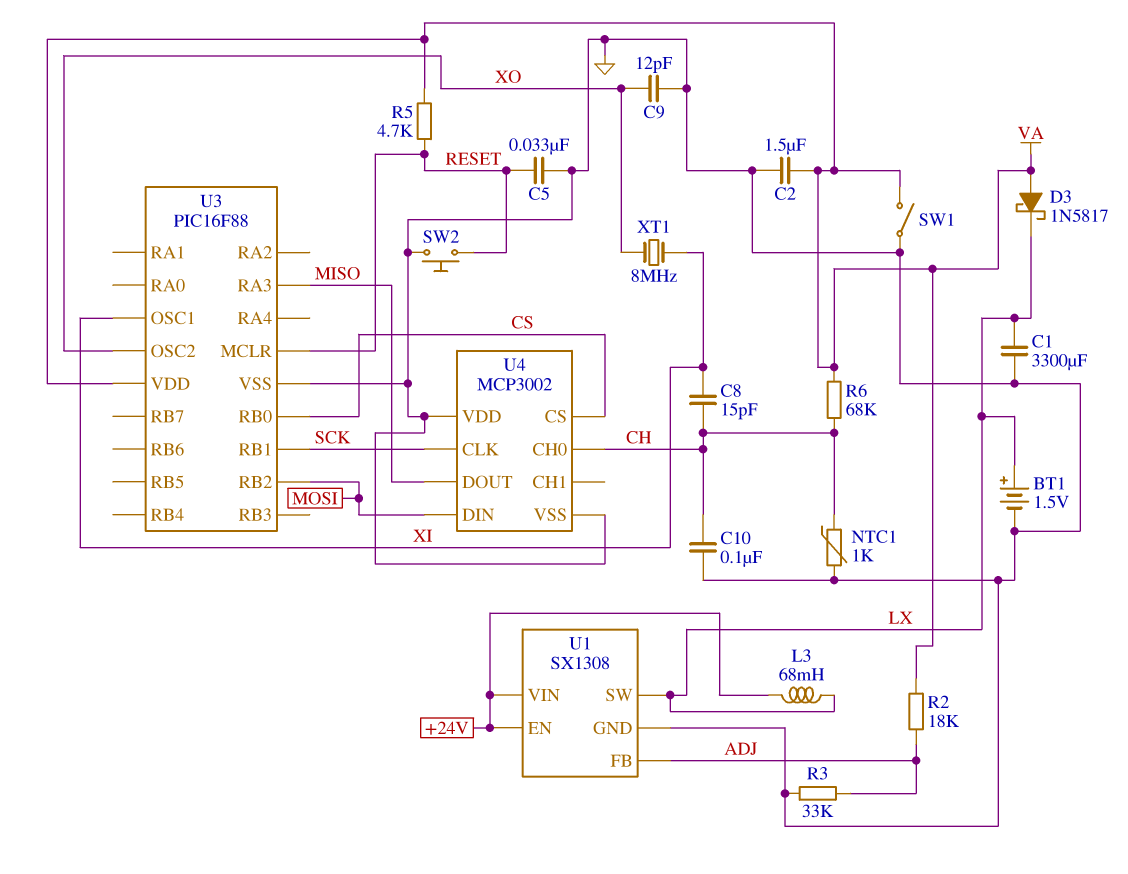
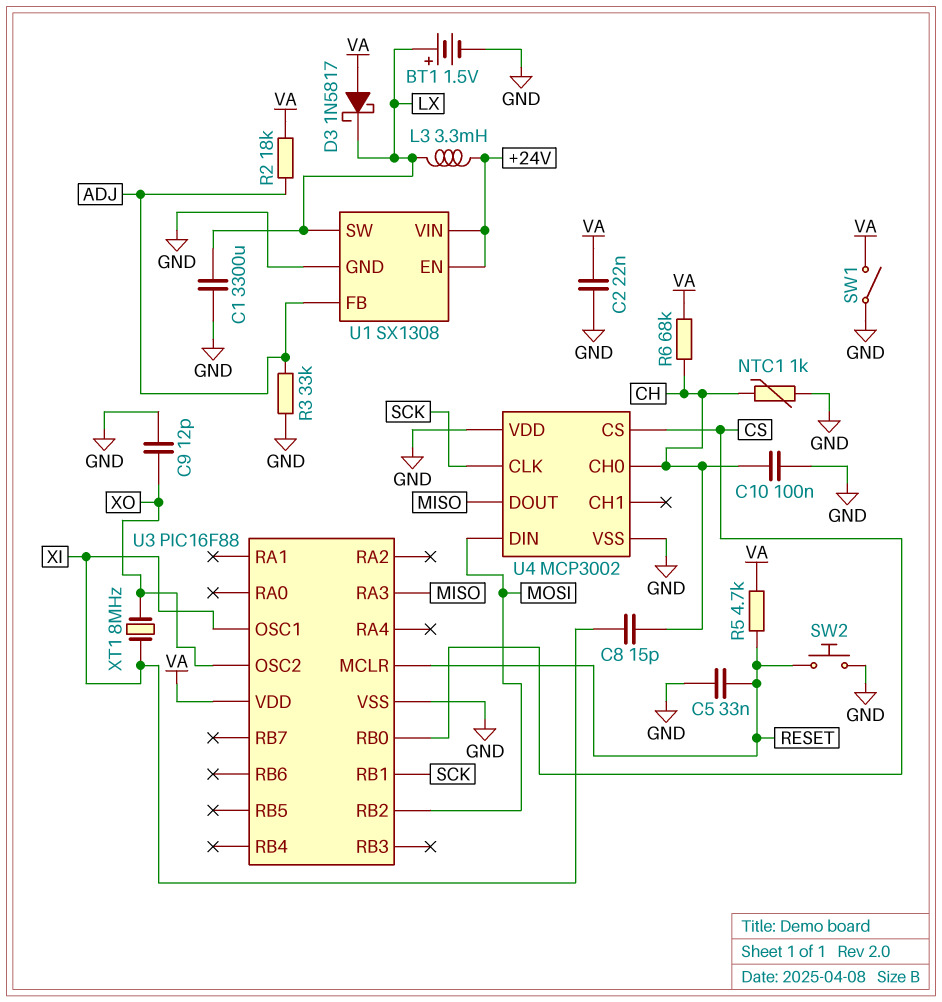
C2: 1.5uF (GND, VA) -> 22nF (GND, VA)
L3: 68mH (+24V, LX) -> 3.3mH (+24V, LX)

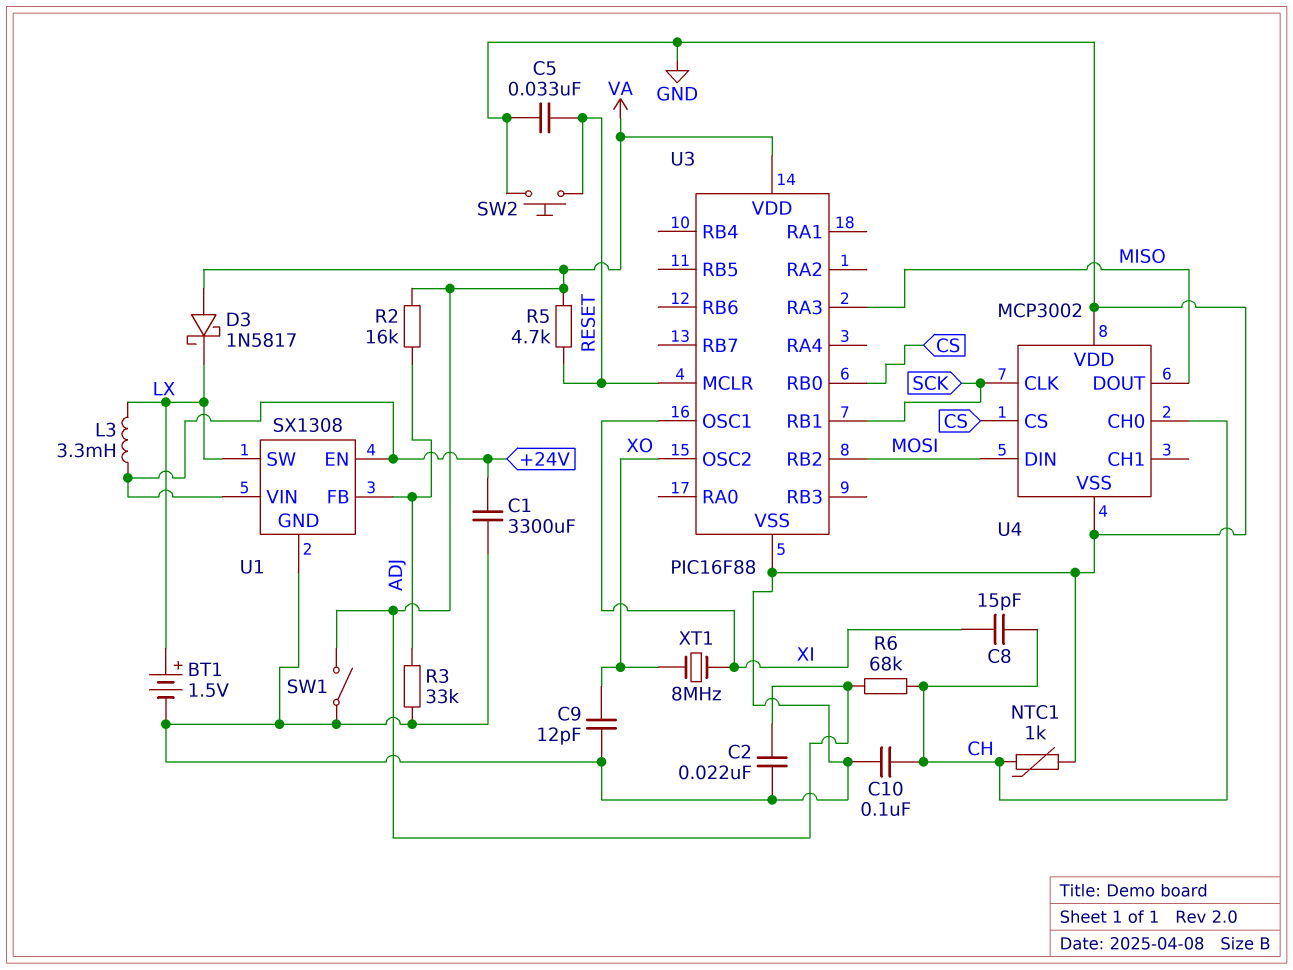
C1: 3300uF (GND, LX) -> 3300uF (+24V, GND)
R2: 18k (ADJ, VA) -> 16k (ADJ, VA)

